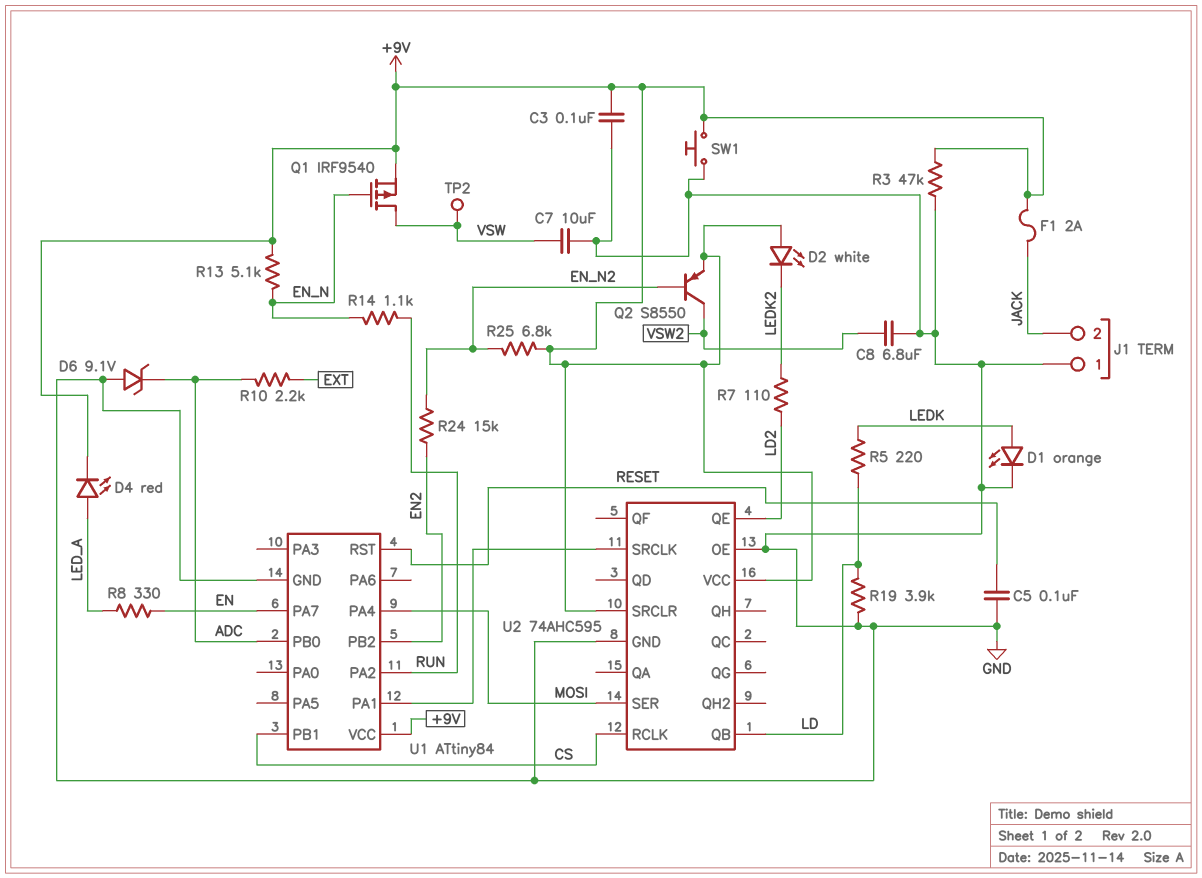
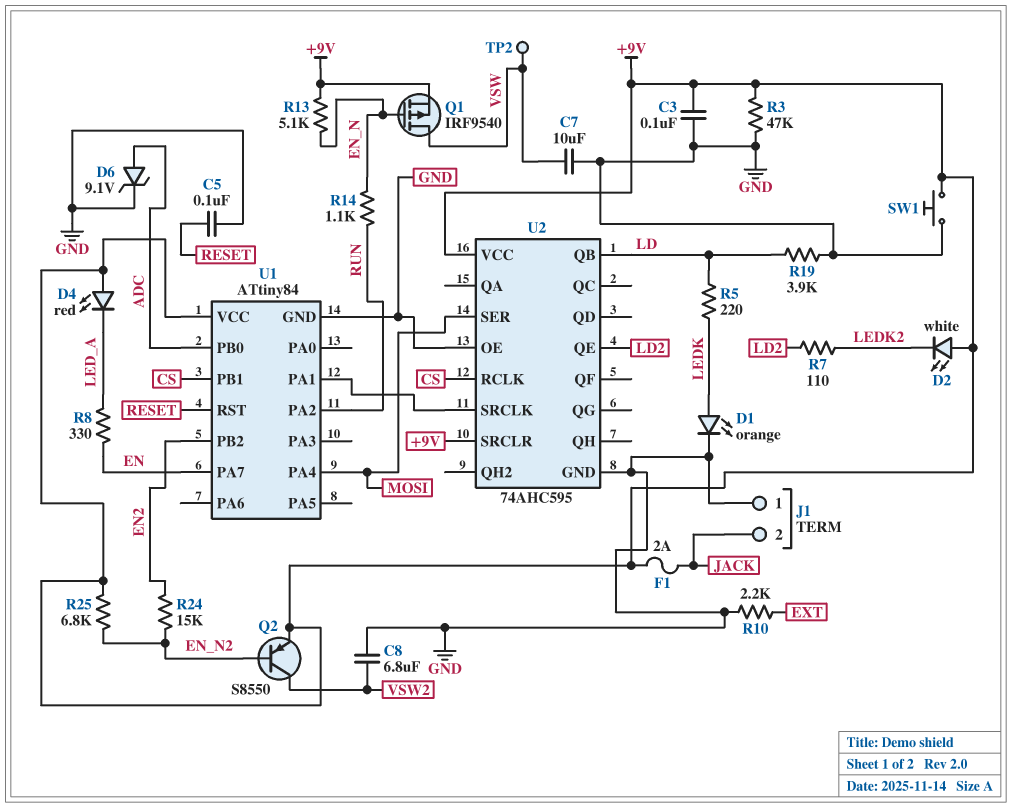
D4: LED red (A LED_A, K +9V) -> LED red (A +9V, K LED_A)
D6: zener 9.1V (A GND, K ADC) -> zener 9.1V (A ADC, K GND)
R10: 2.2k (ADC, EXT) -> 2.2k (EXT, GND)

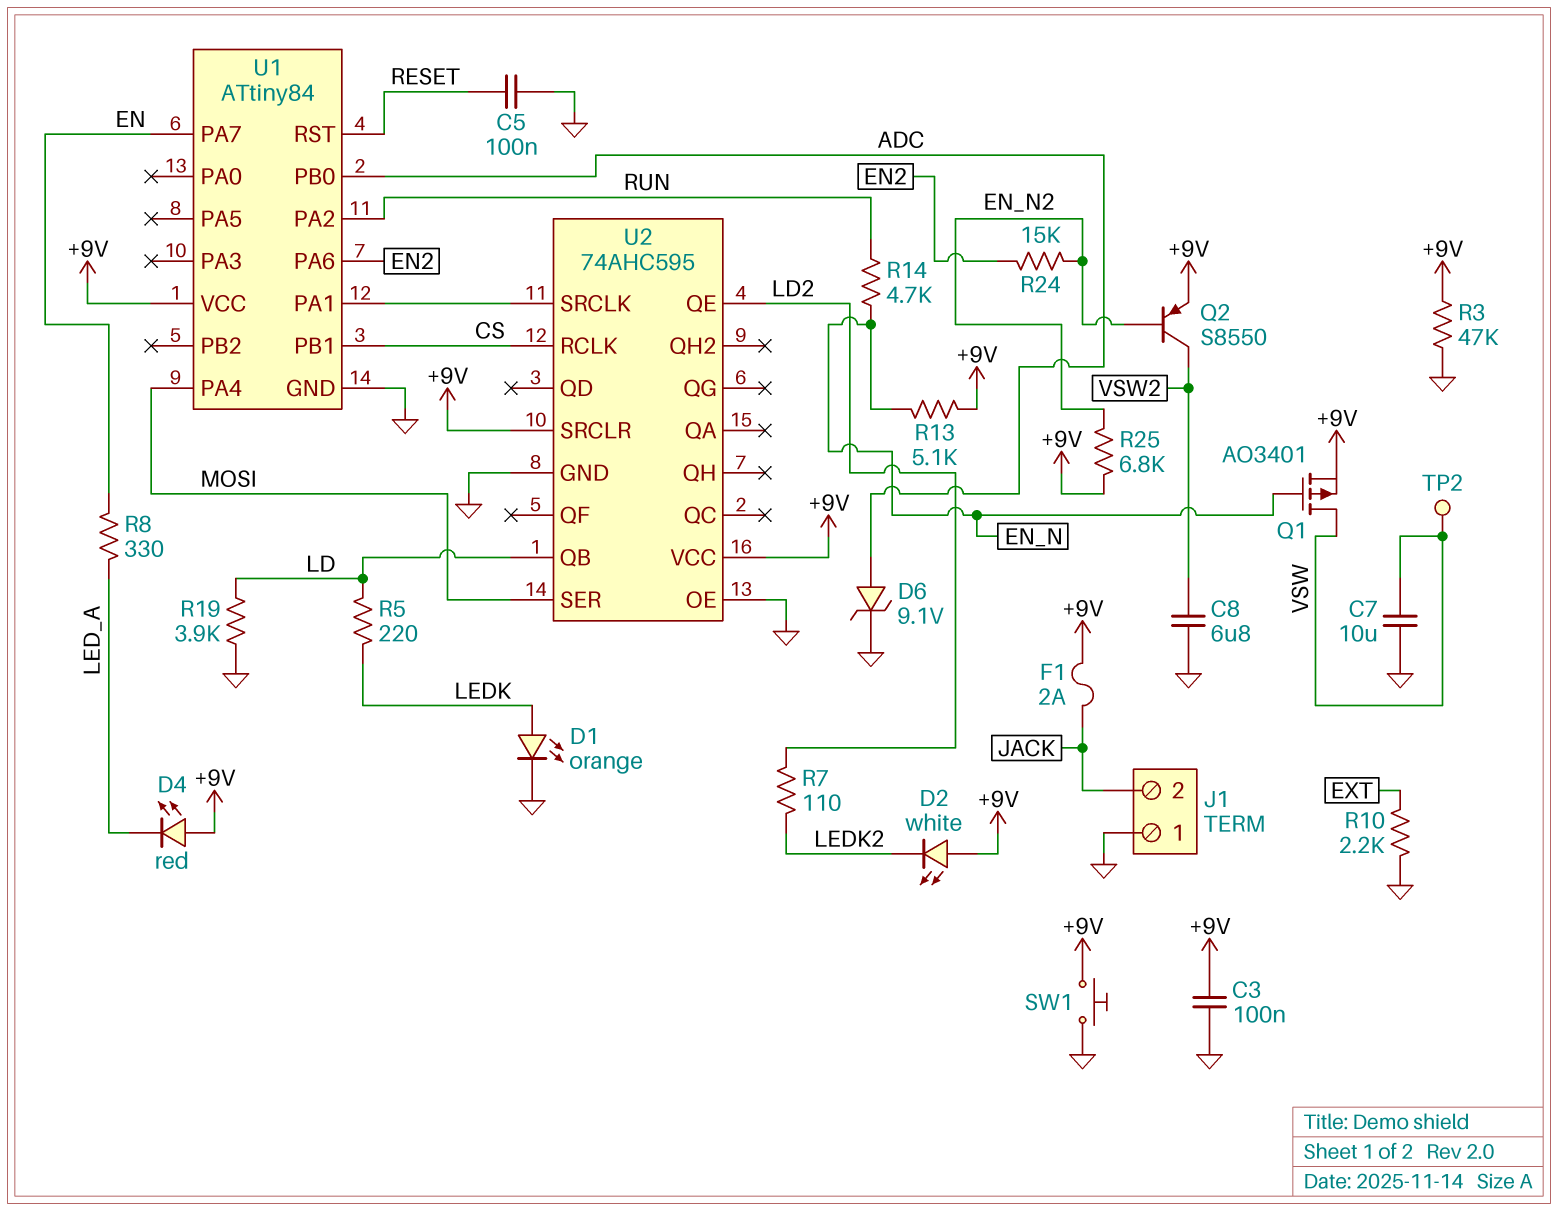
Q1: PMOS IRF9540 (G EN_N, D VSW, S +9V) -> PMOS AO3401 (G EN_N, D VSW, S +9V)
R14: 1.1k (EN_N, RUN) -> 4.7k (EN_N, RUN)
U1 pin PA6: none -> EN2
U1 pin PB2: EN2 -> none

